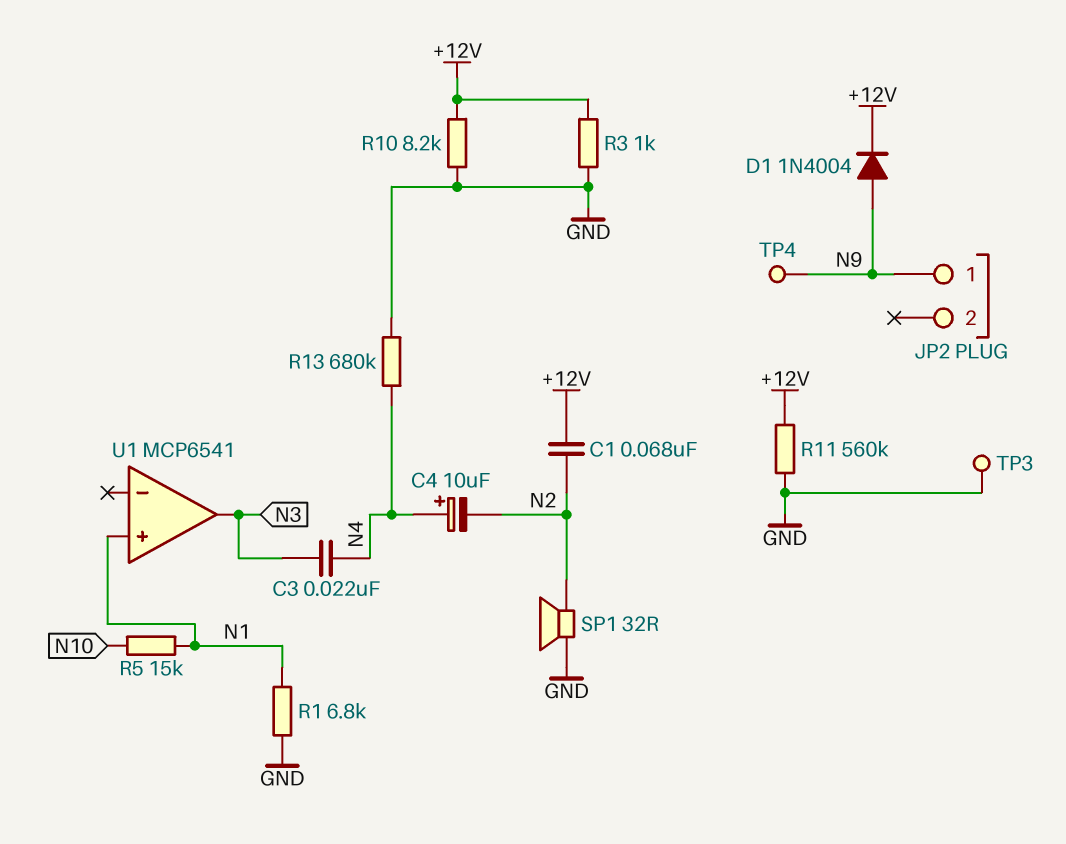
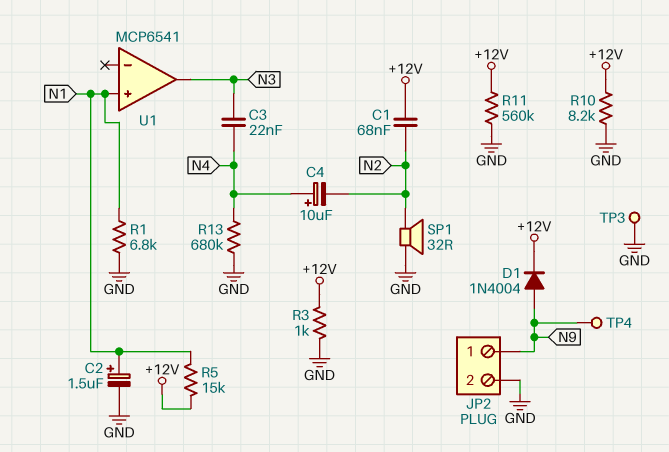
C2: none -> 1.5uF (plus N1, minus GND)
JP2 pin 2: none -> GND
R5: 15k (N1, N10) -> 15k (+12V, N1)

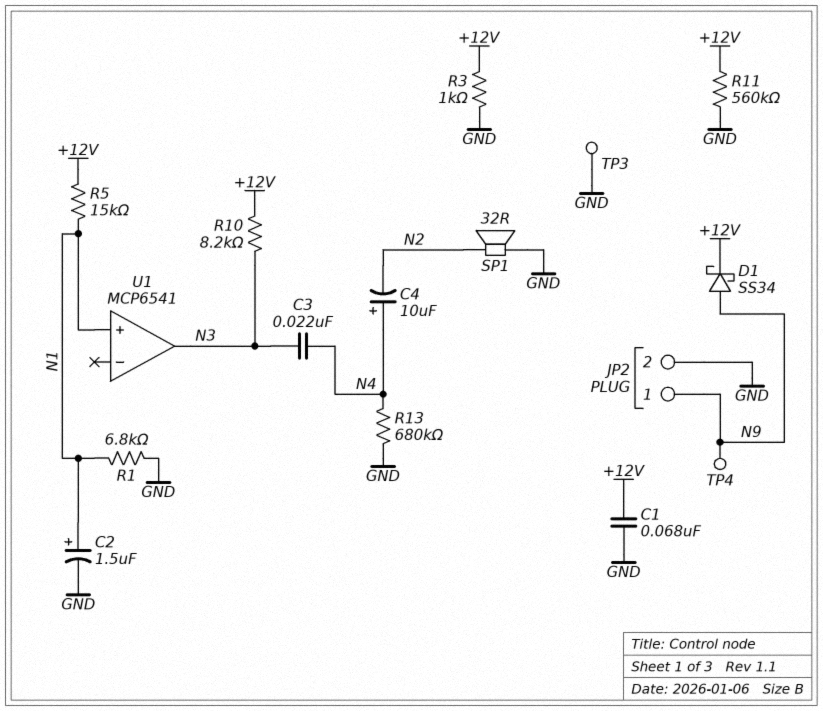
C1: 68nF (+12V, N2) -> 68nF (+12V, GND)
D1: diode 1N4004 (A N9, K +12V) -> schottky SS34 (A N9, K +12V)
R10: 8.2k (+12V, GND) -> 8.2k (+12V, N3)

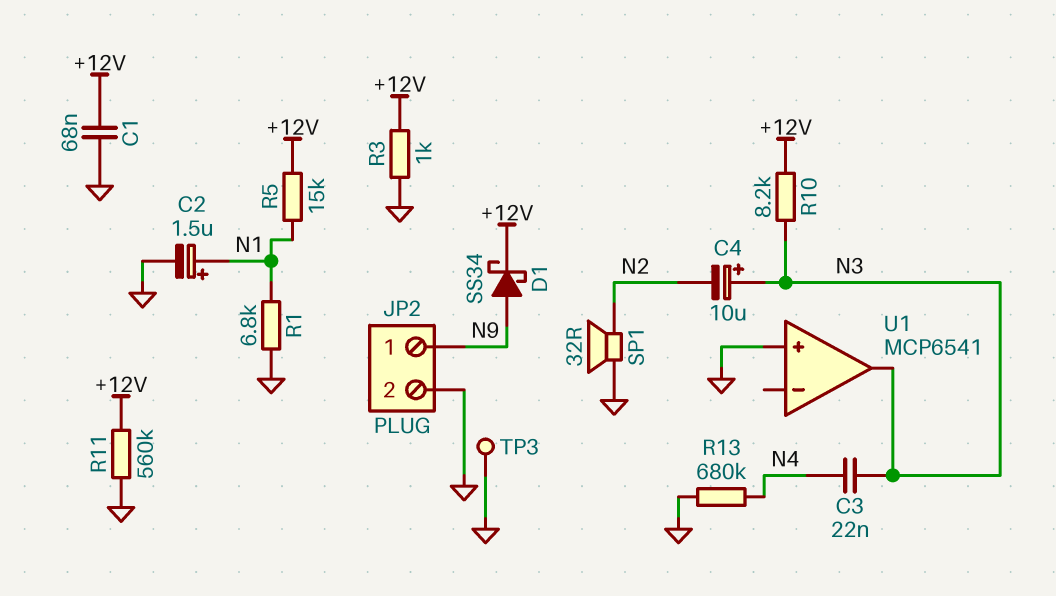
C4: 10uF (plus N4, minus N2) -> 10uF (plus N3, minus N2)
TP4: test point (N9) -> none
U1 pin in+: N1 -> GND

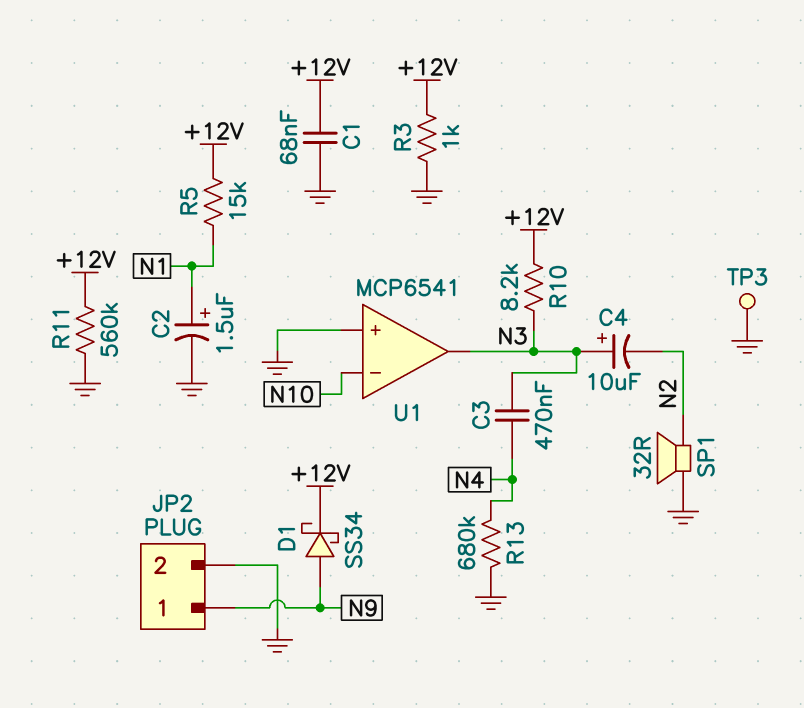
C3: 22nF (N3, N4) -> 470nF (N3, N4)
R1: 6.8k (GND, N1) -> none
U1 pin in-: none -> N10

